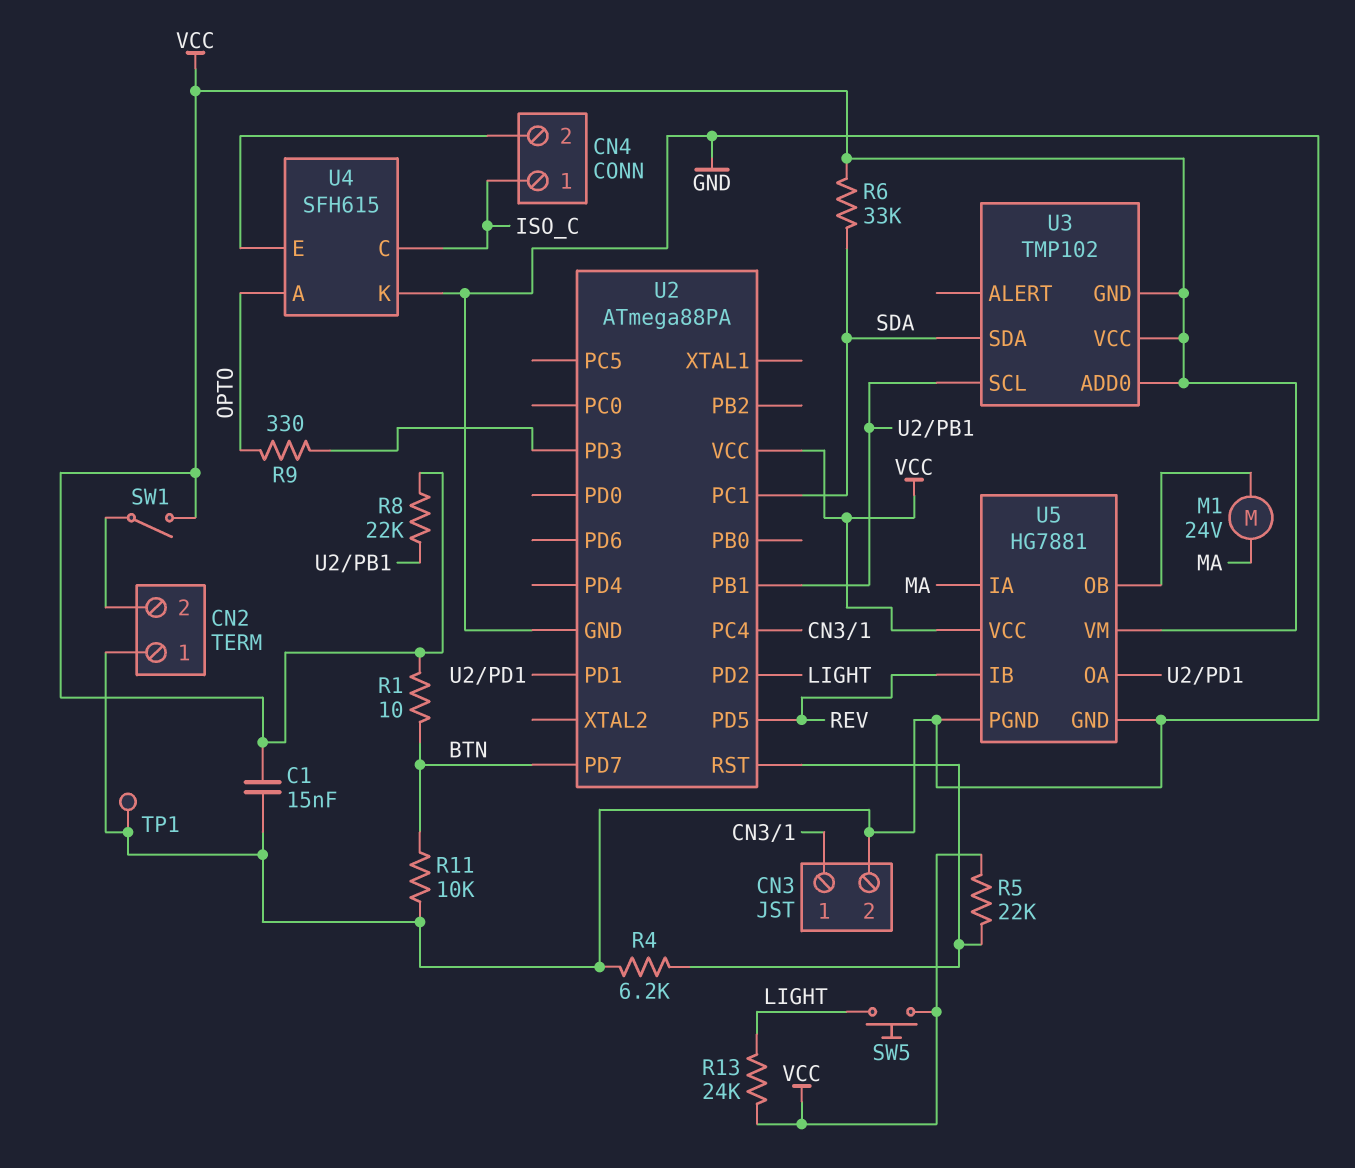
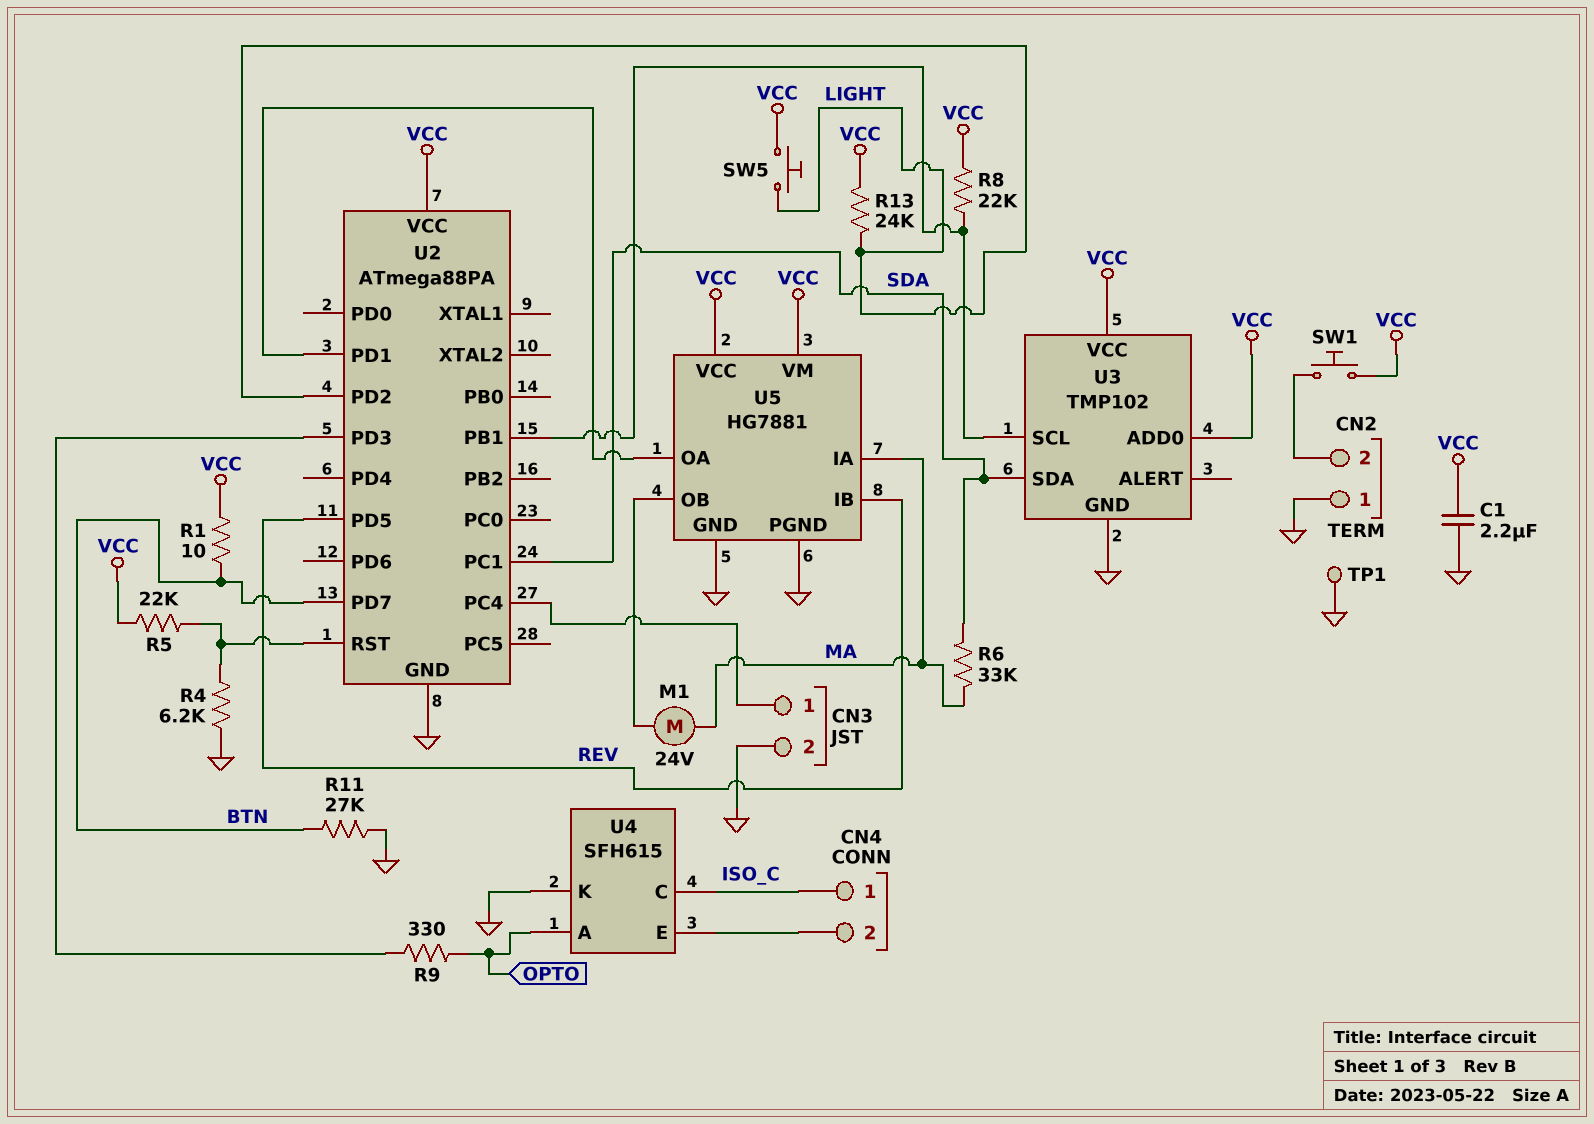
C1: 15nF (GND, VCC) -> 2.2uF (GND, VCC)
R6: 33k (SDA, VCC) -> 33k (MA, SDA)
R11: 10k (BTN, GND) -> 27k (BTN, GND)
SW1: switch (CN2/2, VCC) -> button (CN2/2, VCC)
U3 pin GND: VCC -> GND

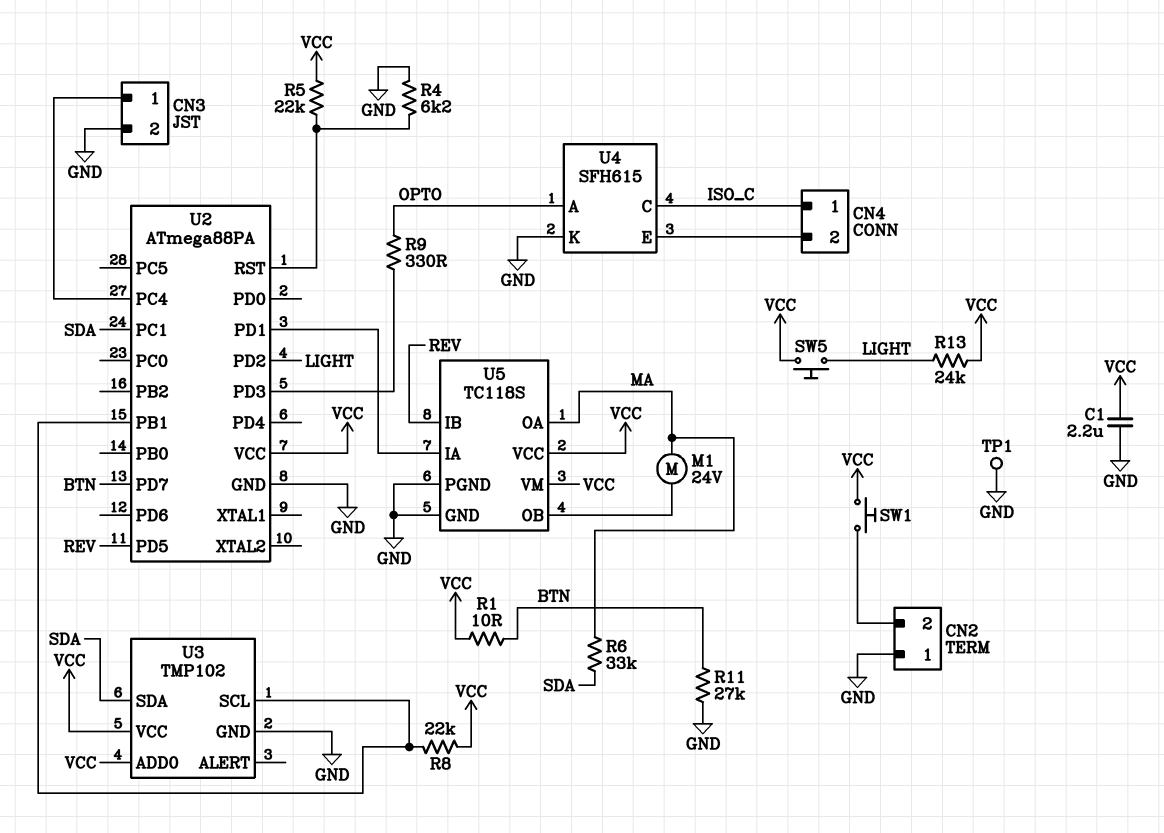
U5: HG7881 -> TC118S
U5 pin IA: MA -> U2/PD1
U5 pin OA: U2/PD1 -> MA

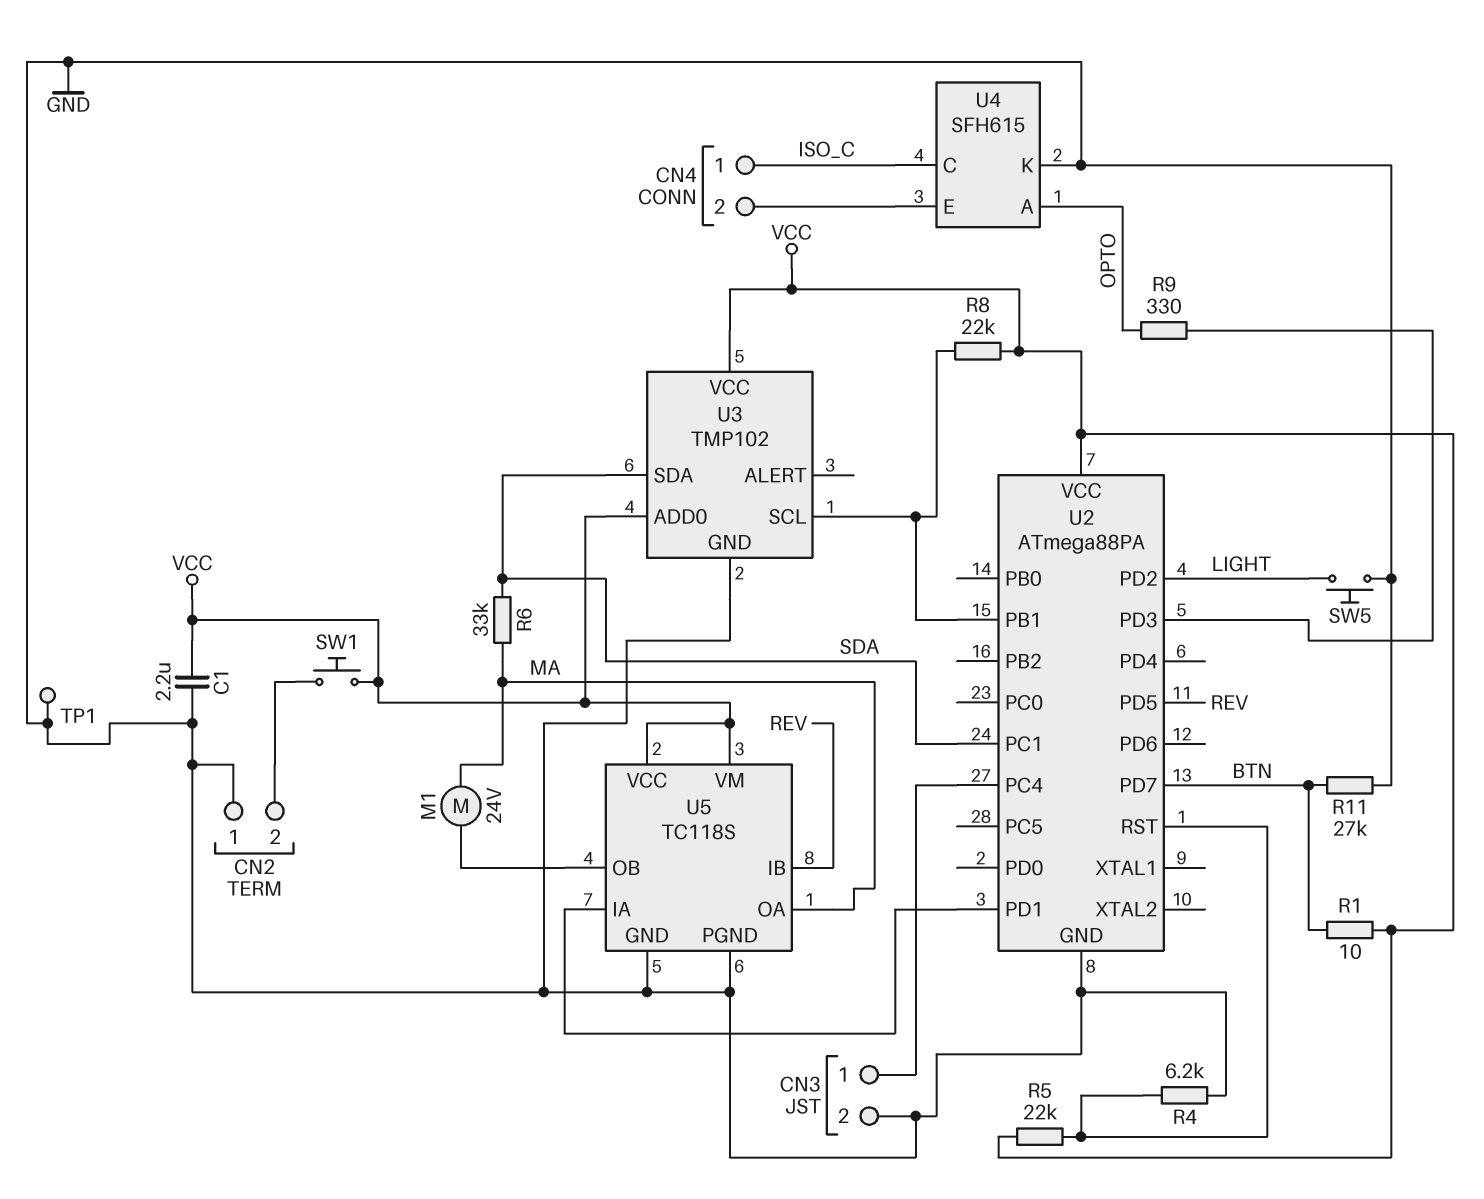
R13: 24k (LIGHT, VCC) -> none
SW5: button (LIGHT, VCC) -> button (GND, LIGHT)

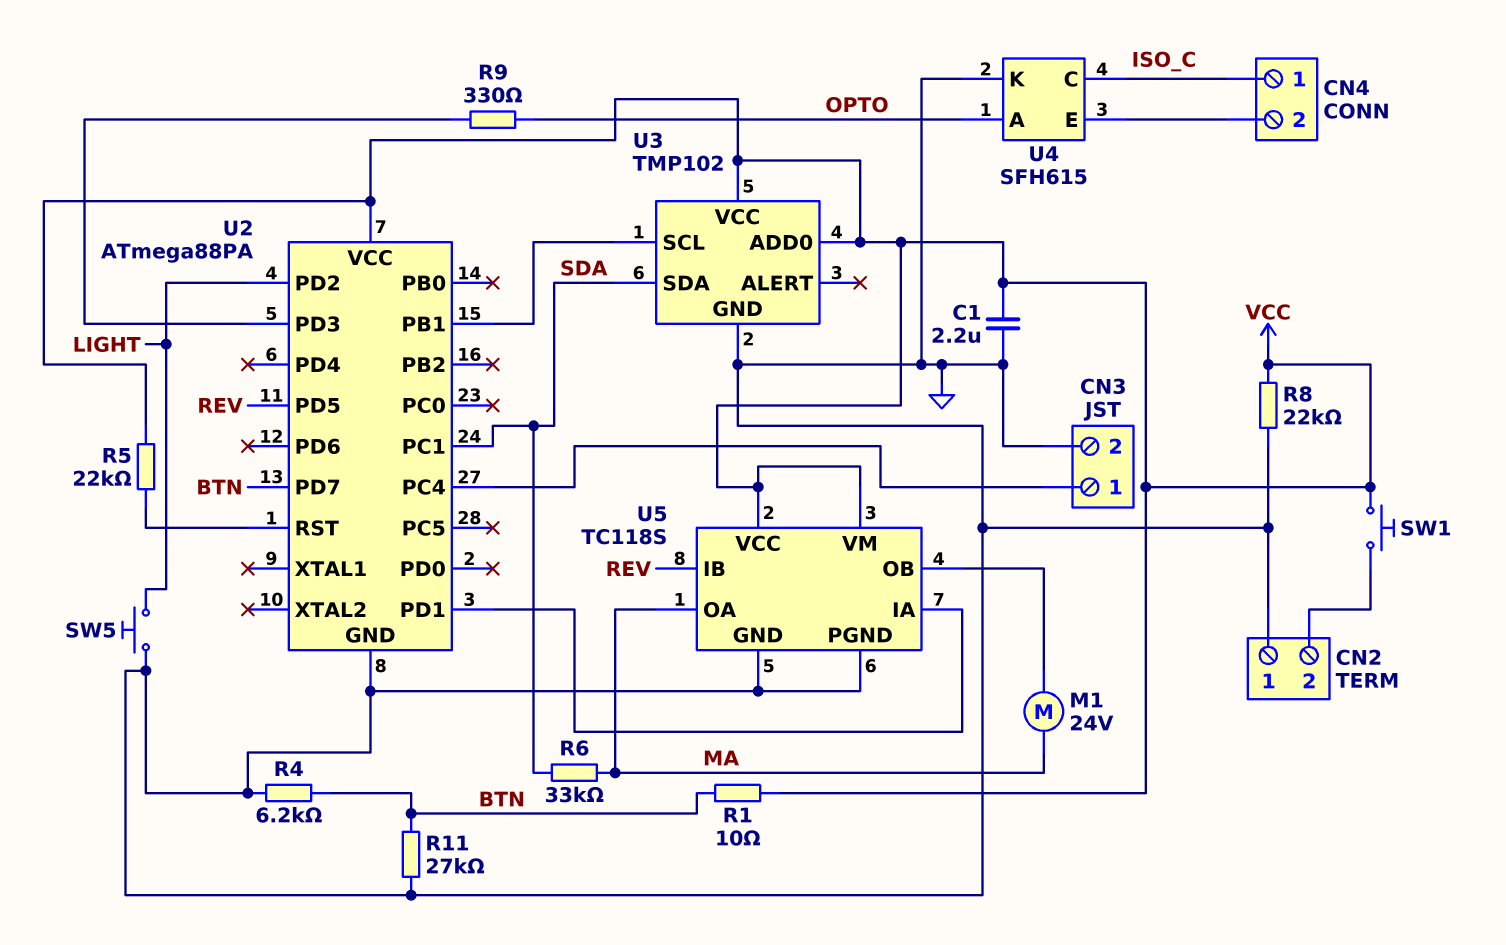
R4: 6.2k (GND, U2/RST) -> 6.2k (BTN, GND)
R8: 22k (U2/PB1, VCC) -> 22k (GND, VCC)
TP1: test point (GND) -> none

